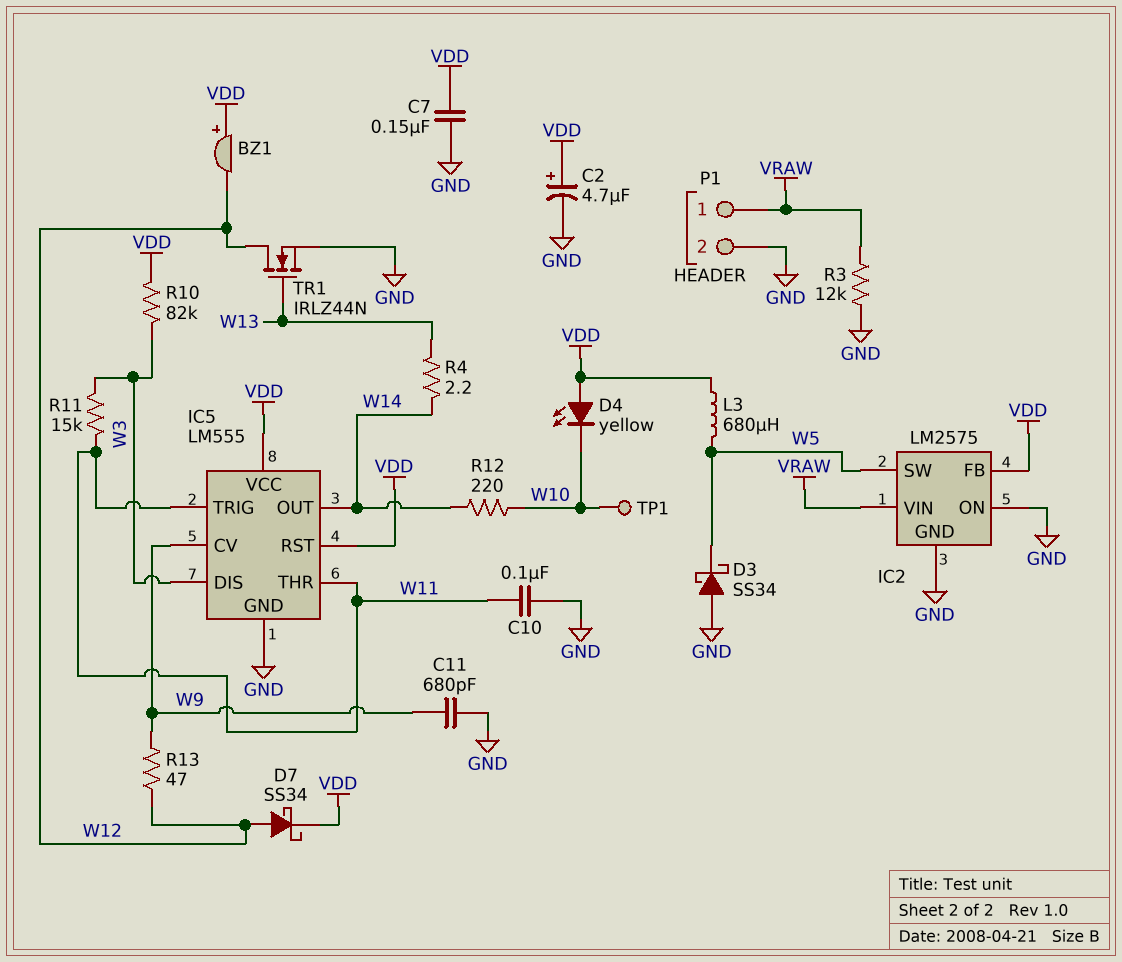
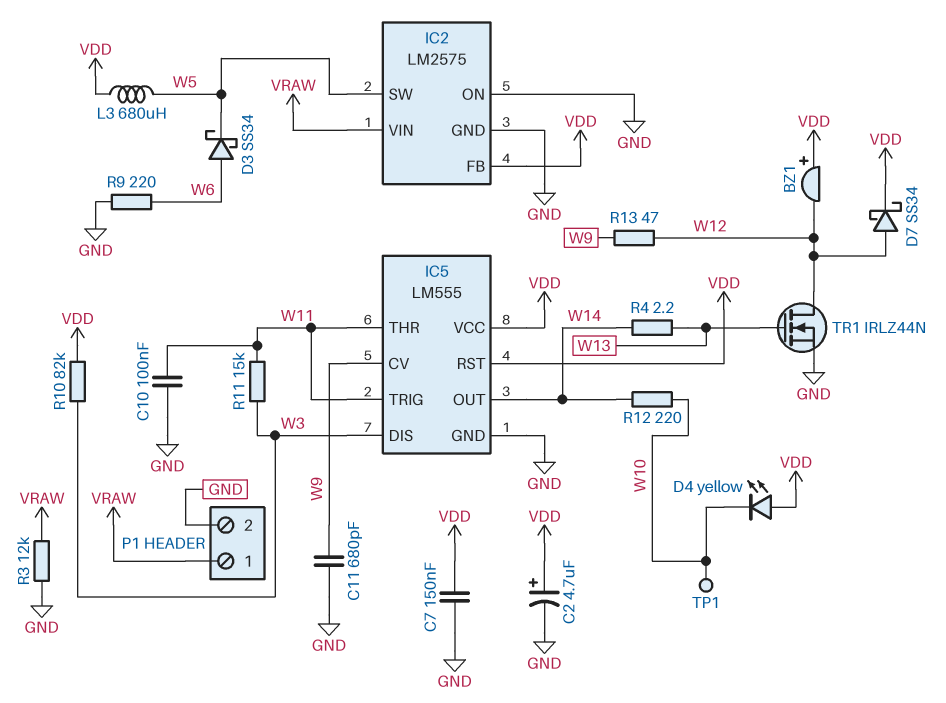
D3: schottky SS34 (A GND, K W5) -> schottky SS34 (A W6, K W5)
R9: none -> 220 (GND, W6)

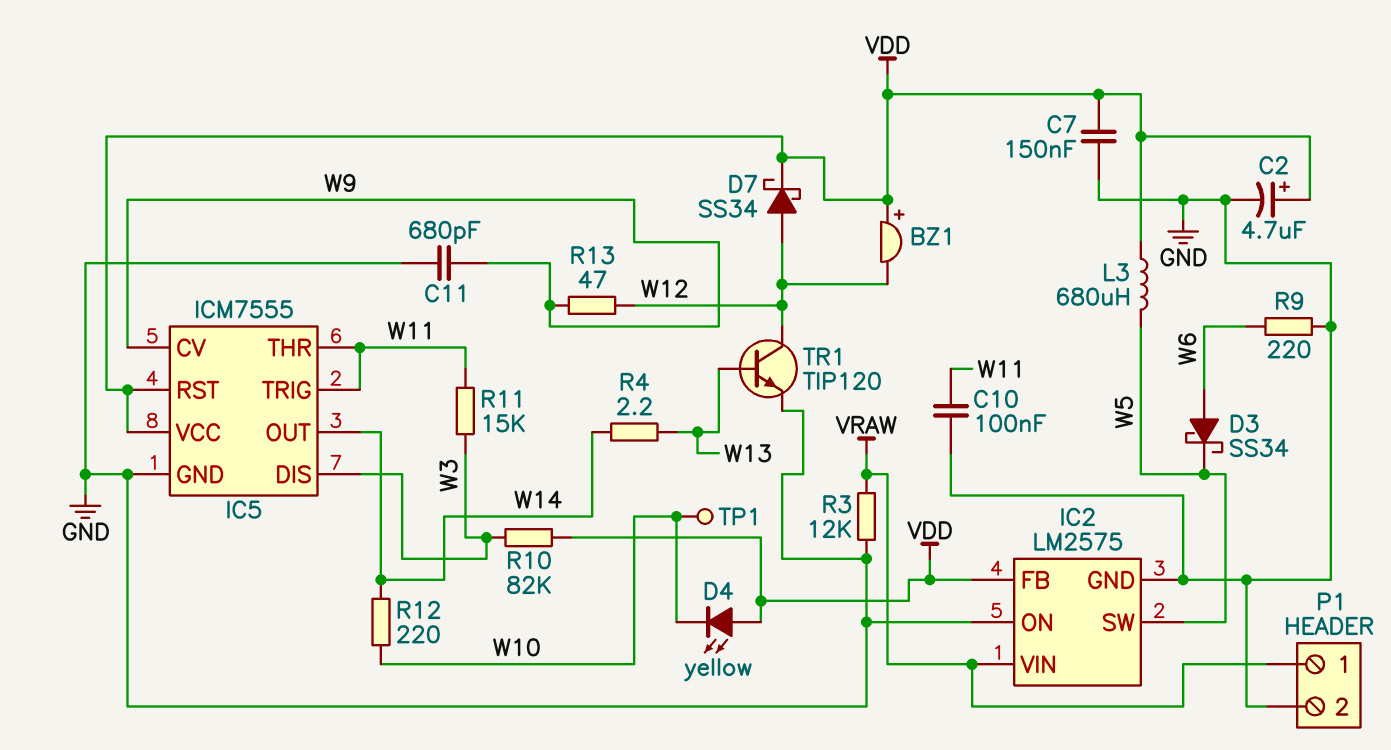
IC5: LM555 -> ICM7555
TR1: NMOS IRLZ44N (G W13, D W12, S GND) -> NPN TIP120 (B W13, C W12, E GND)

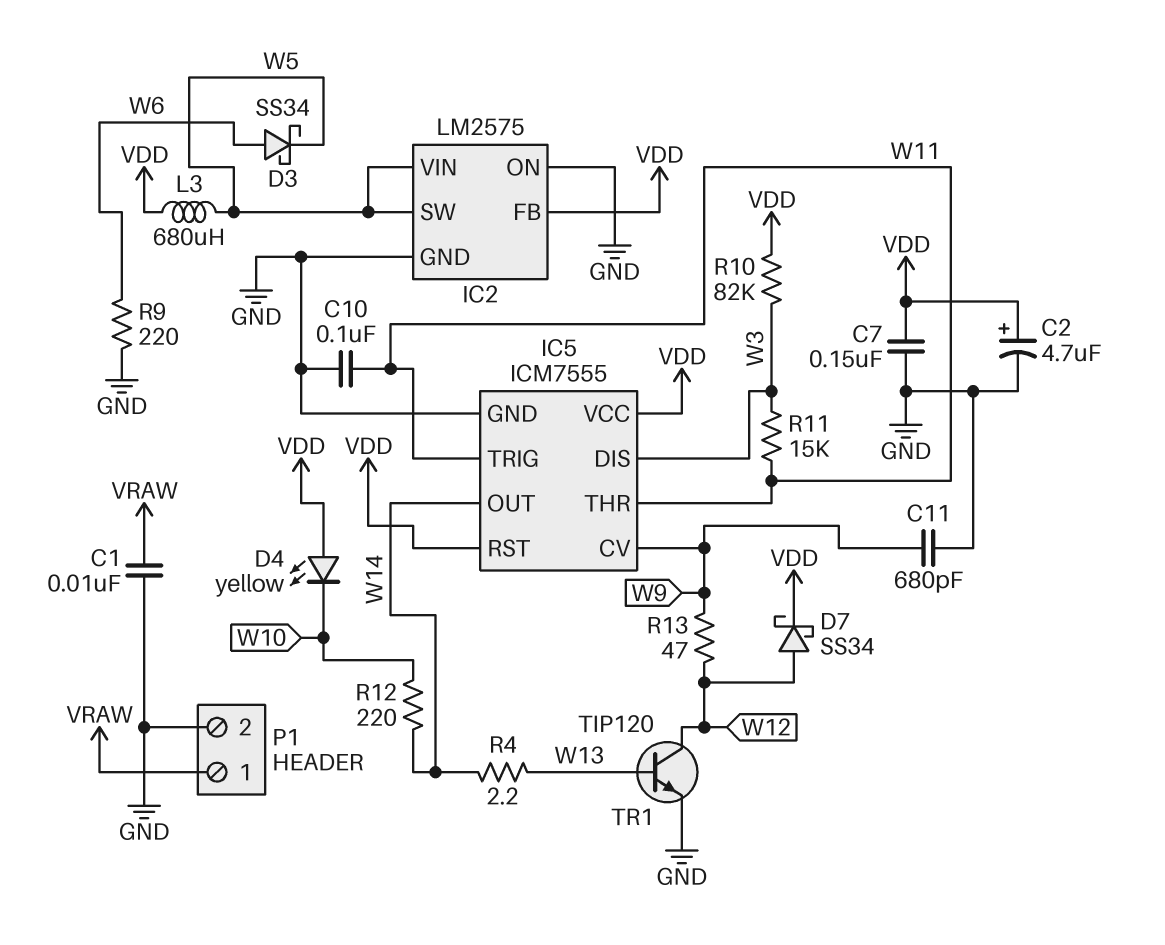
BZ1: buzzer (plus VDD, minus W12) -> none
C1: none -> 10nF (GND, VRAW)
IC2 pin VIN: VRAW -> W5
R3: 12k (GND, VRAW) -> none
TP1: test point (W10) -> none

